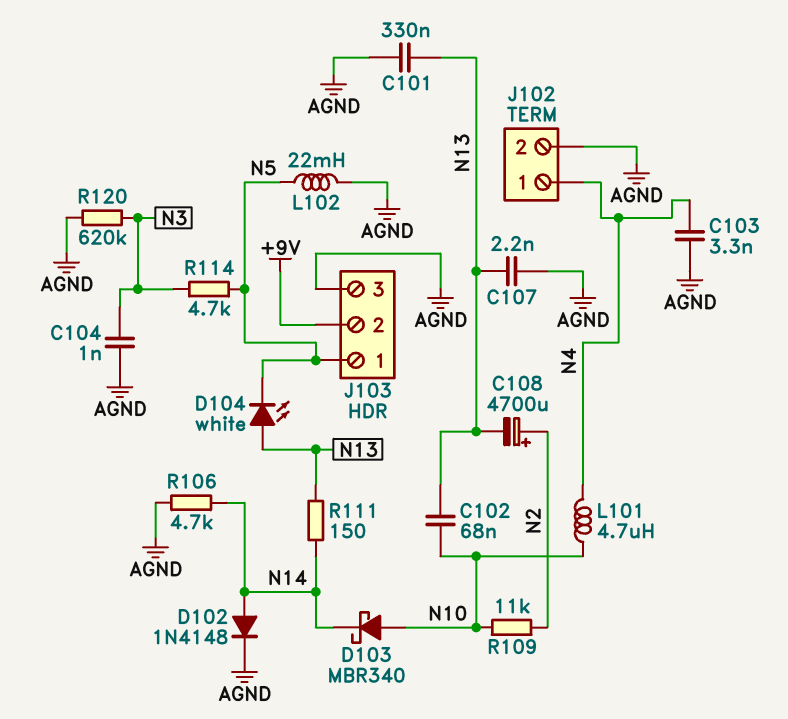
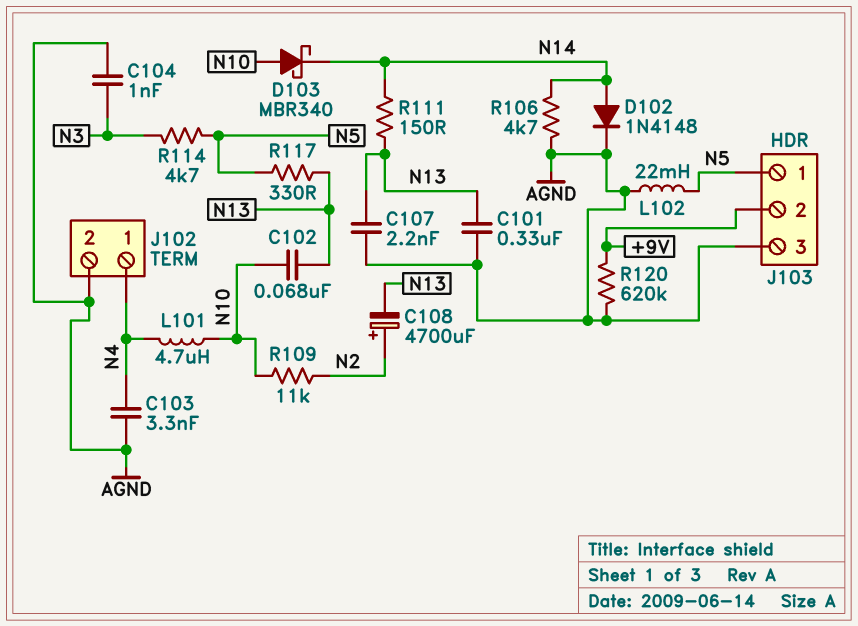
D104: LED white (A N13, K N5) -> none
R117: none -> 330 (N5, N13)
R120: 620k (AGND, N3) -> 620k (+9V, AGND)

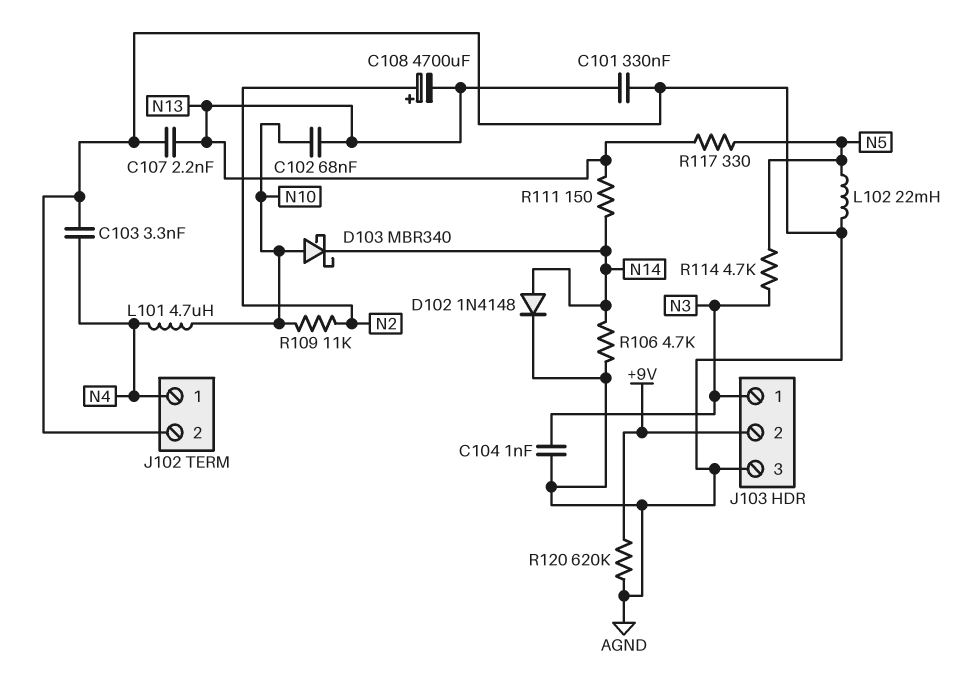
J103 pin 1: N5 -> N3

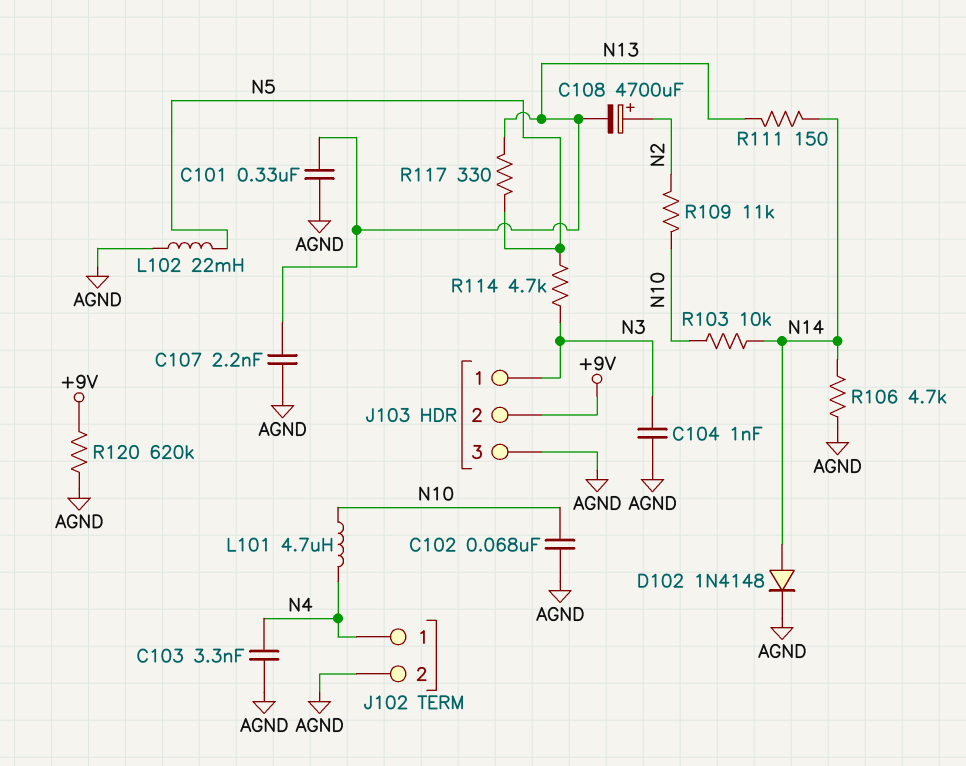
C102: 68nF (N10, N13) -> 68nF (AGND, N10)
D103: schottky MBR340 (A N10, K N14) -> none
R103: none -> 10k (N10, N14)

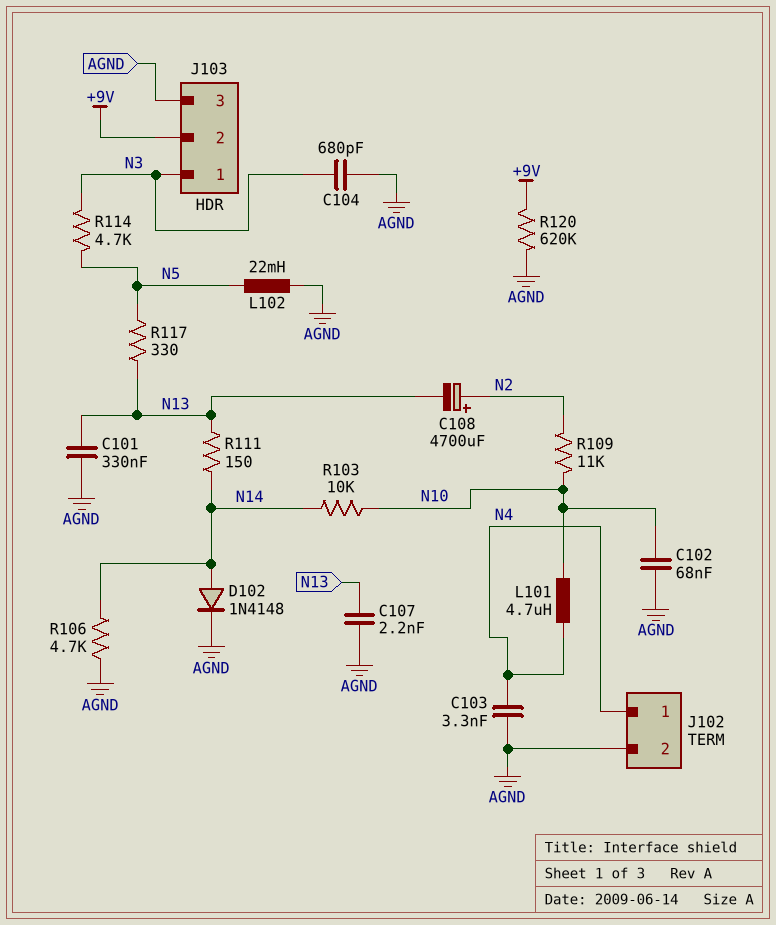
C104: 1nF (AGND, N3) -> 680pF (AGND, N3)

